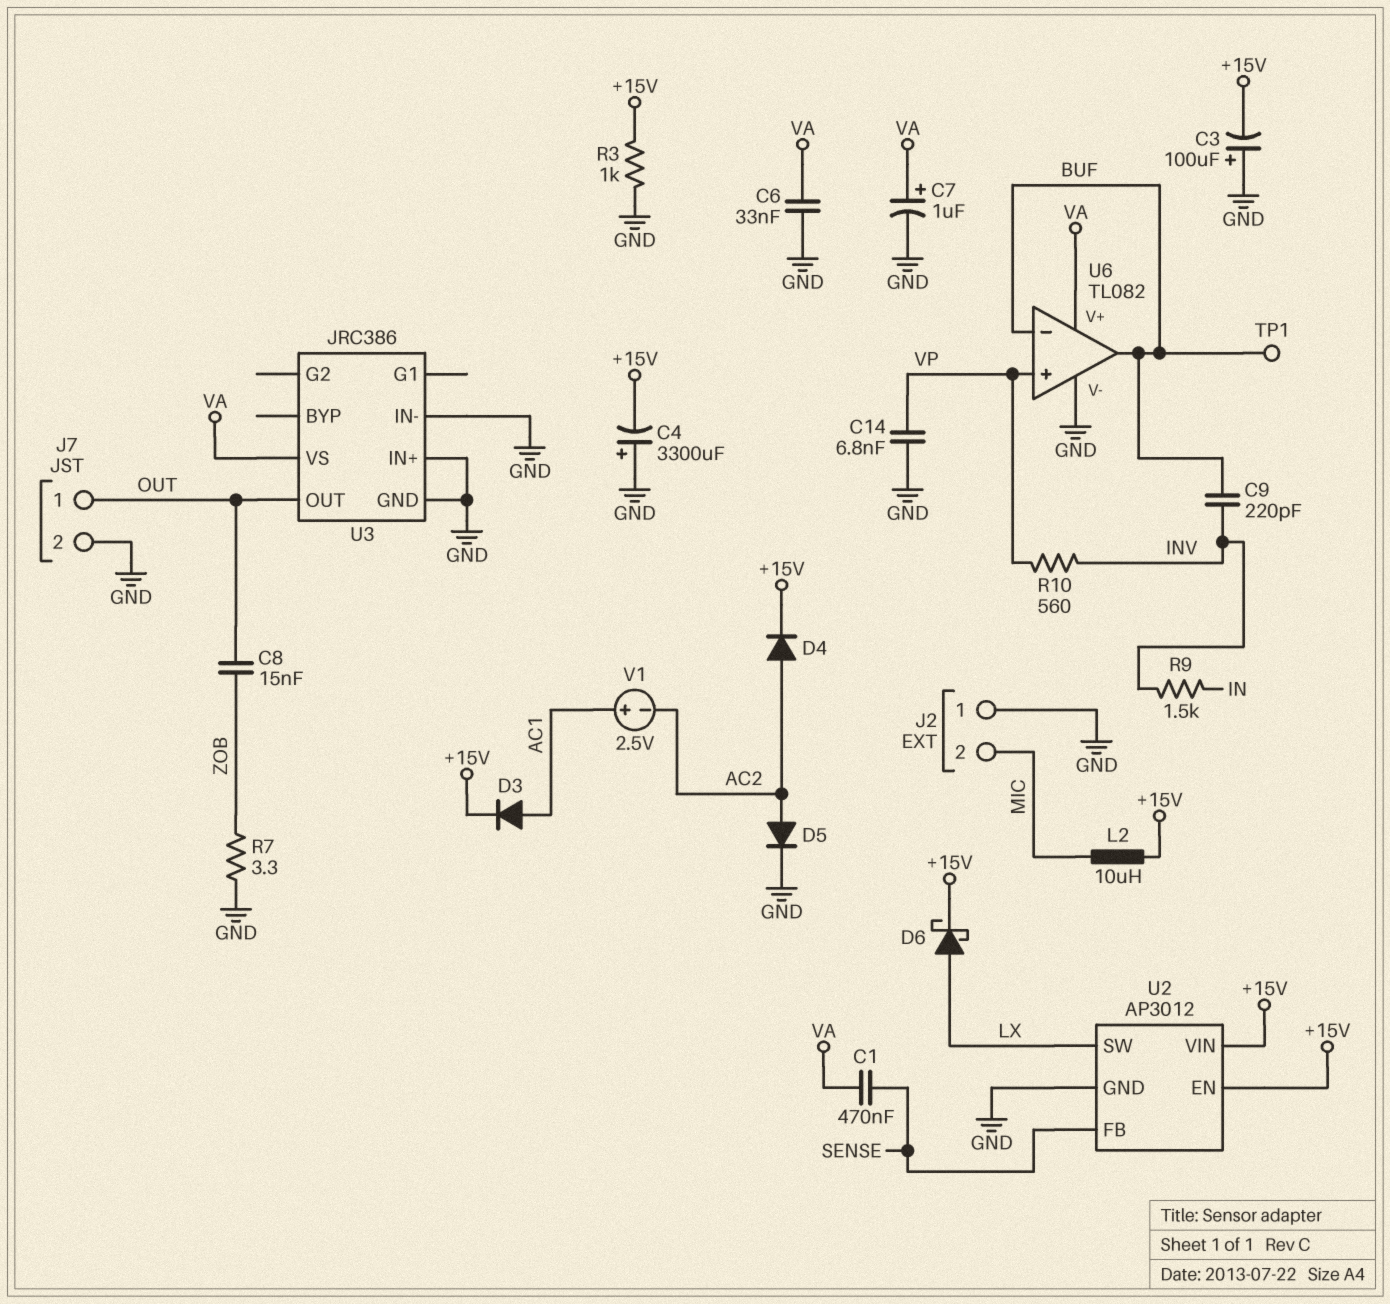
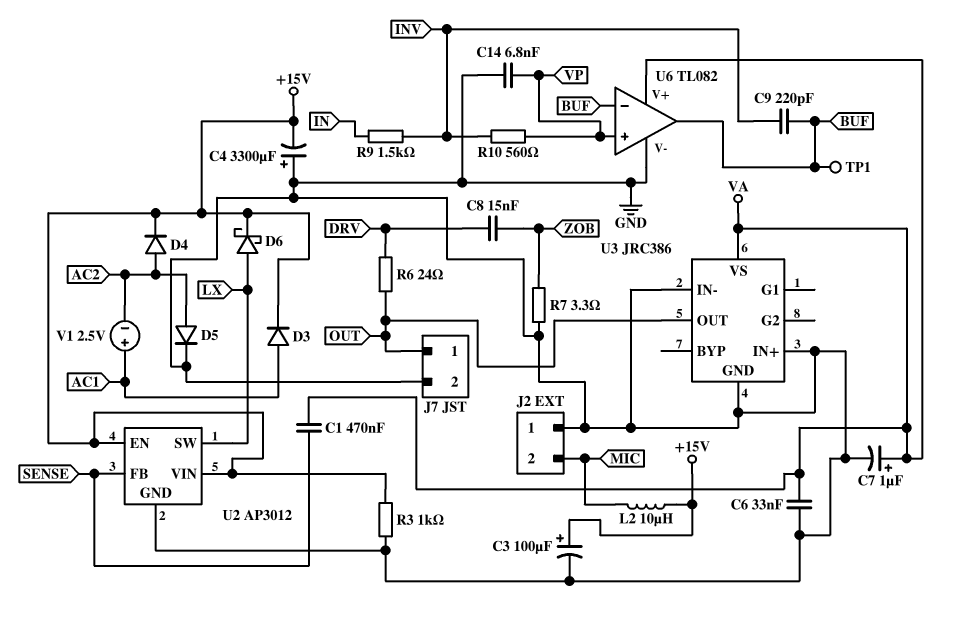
C3: 100uF (plus GND, minus +15V) -> 100uF (plus +15V, minus GND)
C8: 15nF (OUT, ZOB) -> 15nF (DRV, ZOB)
R6: none -> 24 (DRV, OUT)

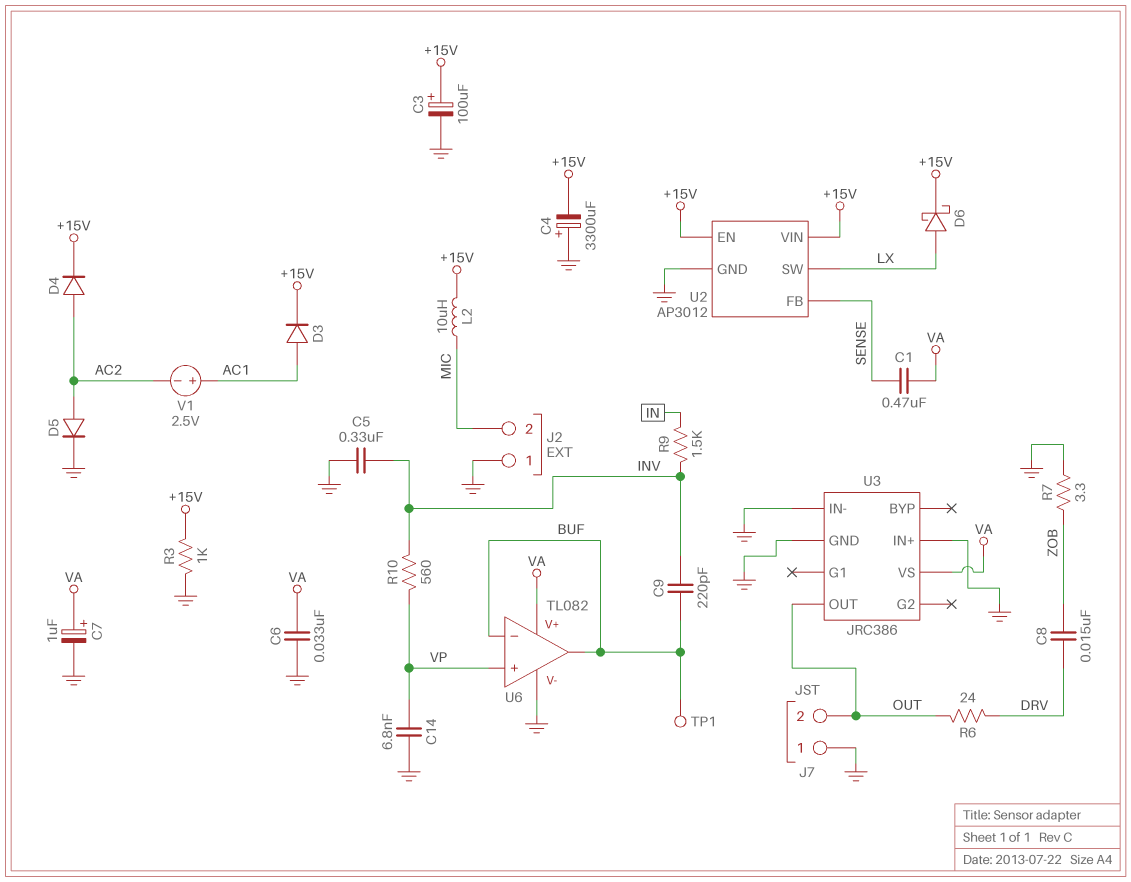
C5: none -> 330nF (GND, INV)
J7 pin 1: OUT -> GND
J7 pin 2: GND -> OUT

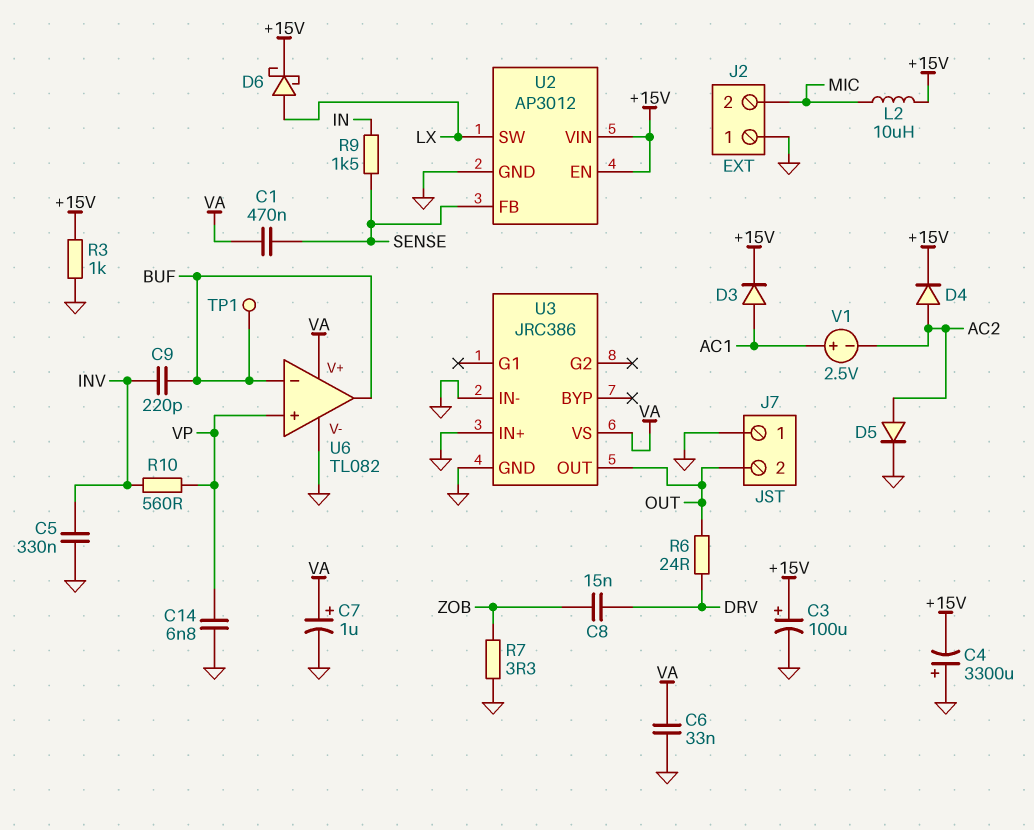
R9: 1.5k (IN, INV) -> 1.5k (IN, SENSE)

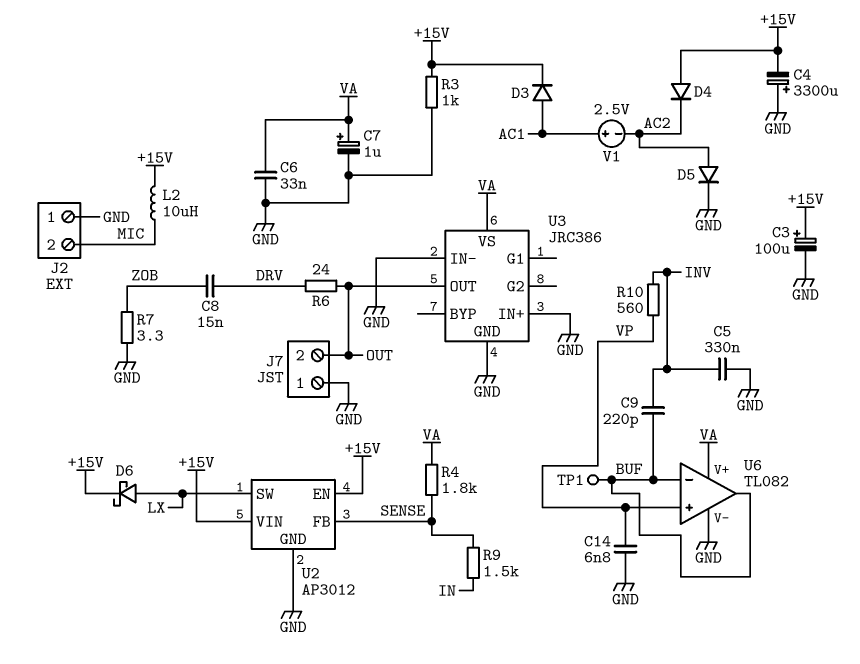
C1: 470nF (SENSE, VA) -> none
D4: diode (A AC2, K +15V) -> diode (A +15V, K AC2)
R4: none -> 1.8k (SENSE, VA)

